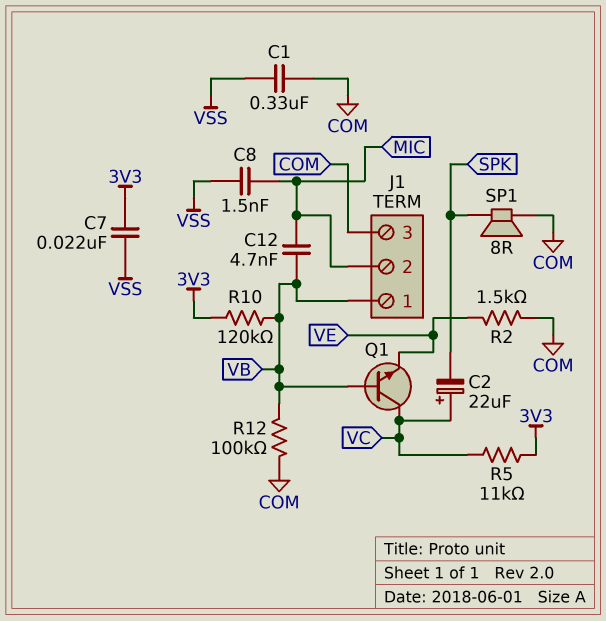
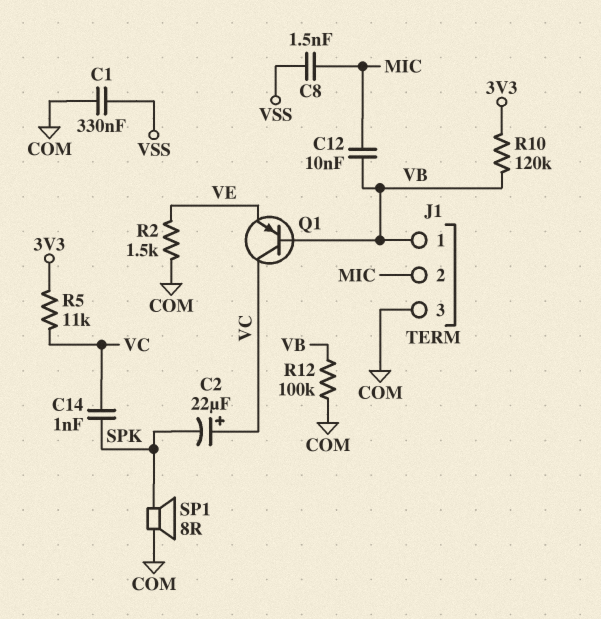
C7: 22nF (3V3, VSS) -> none
C12: 4.7nF (MIC, VB) -> 10nF (MIC, VB)
C14: none -> 1nF (SPK, VC)
Q1: NPN (B VB, C VC, E VE) -> PNP (B VB, C VC, E VE)

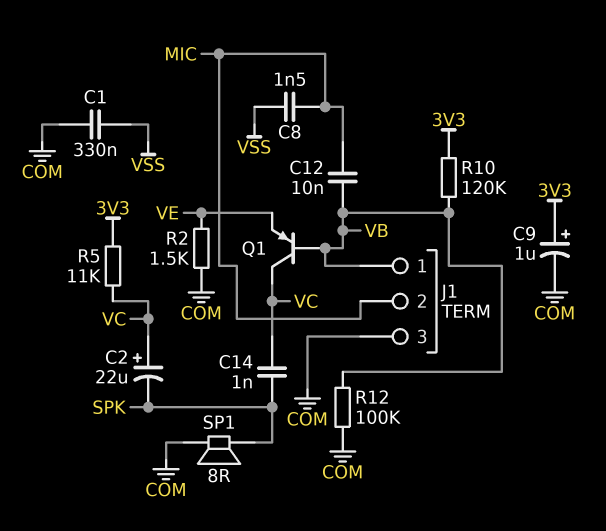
C9: none -> 1uF (plus 3V3, minus COM)

